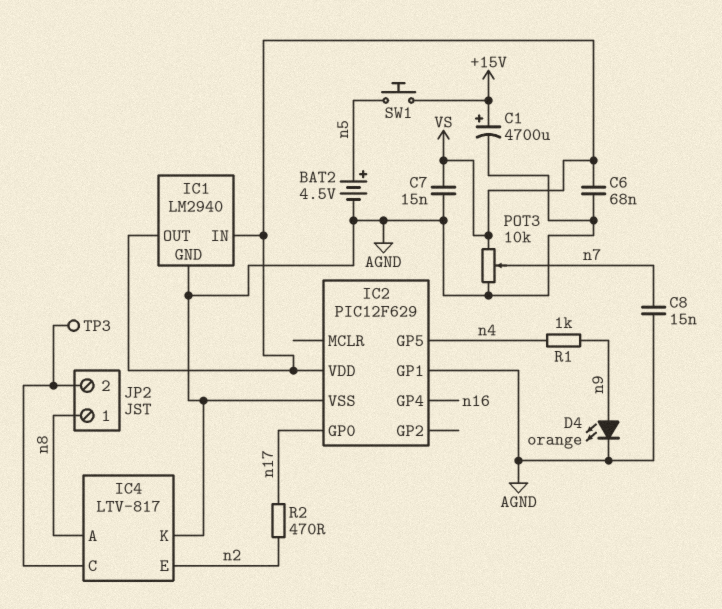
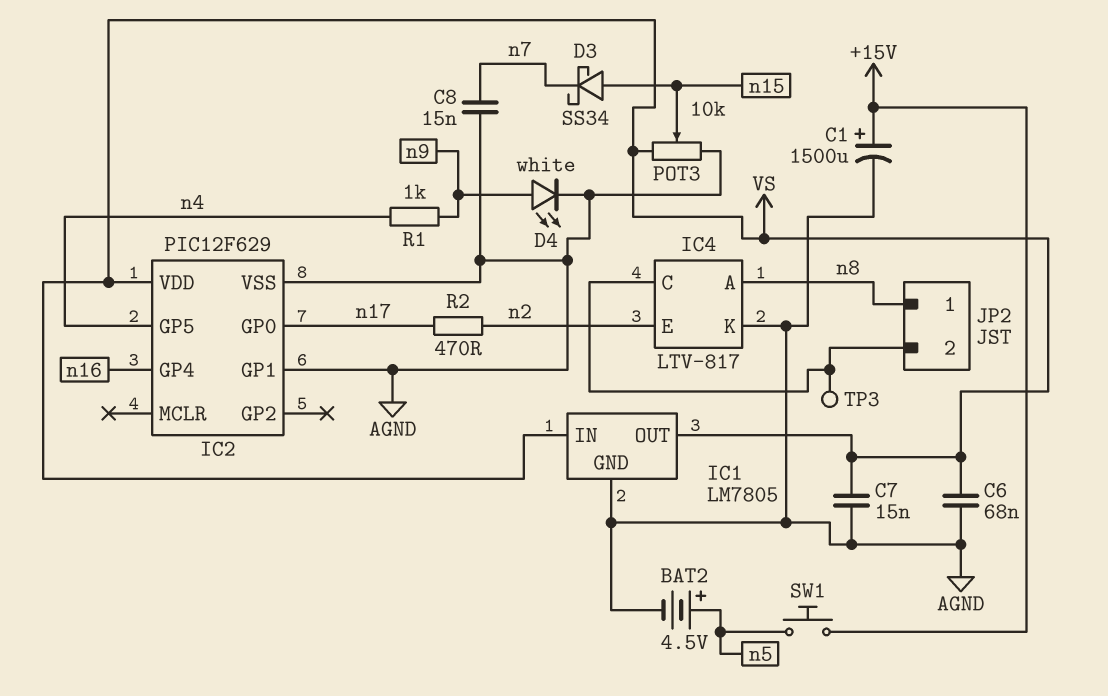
C1: 4700uF (plus +15V, minus AGND) -> 1500uF (plus +15V, minus AGND)
D3: none -> schottky SS34 (A n15, K n7)
D4: LED orange (A n9, K AGND) -> LED white (A n9, K AGND)
IC1: LM2940 -> LM7805
POT3: 10k (AGND, VS, wiper n7) -> 10k (AGND, VS, wiper n15)

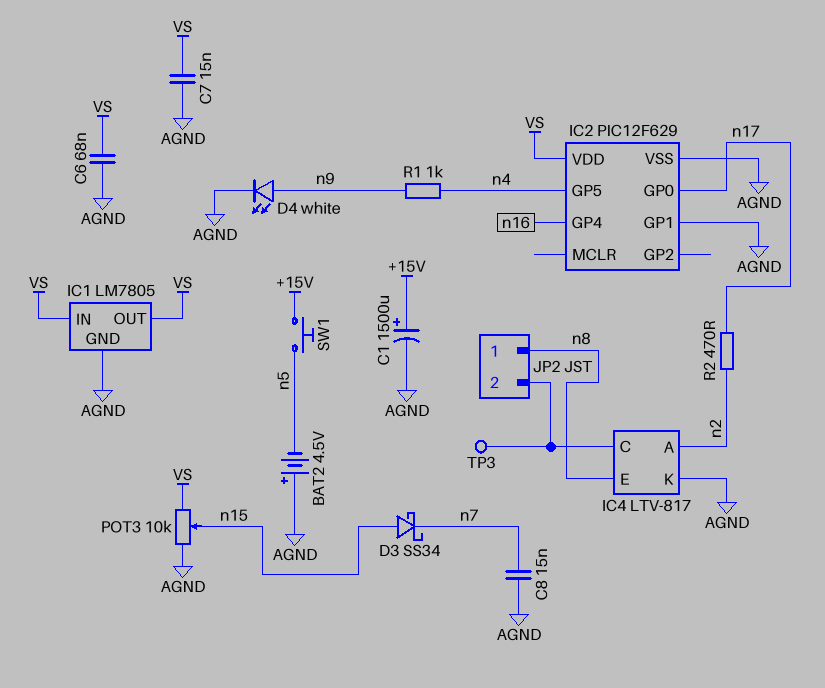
BAT2: 4.5V (plus n5, minus AGND) -> 4.5V (plus AGND, minus n5)
IC4 pin A: n8 -> n2
IC4 pin E: n2 -> n8

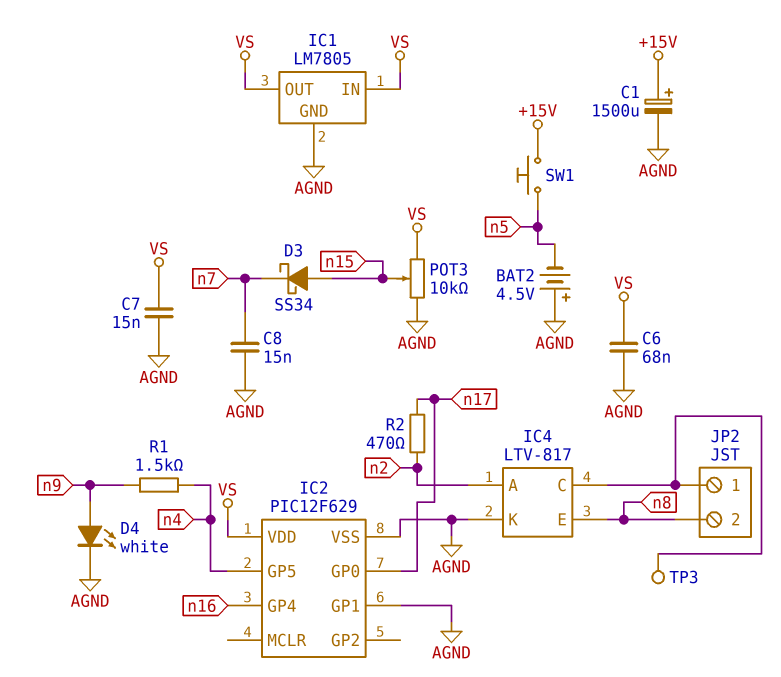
JP2 pin 1: n8 -> IC4/C
JP2 pin 2: IC4/C -> n8
R1: 1k (n4, n9) -> 1.5k (n4, n9)

